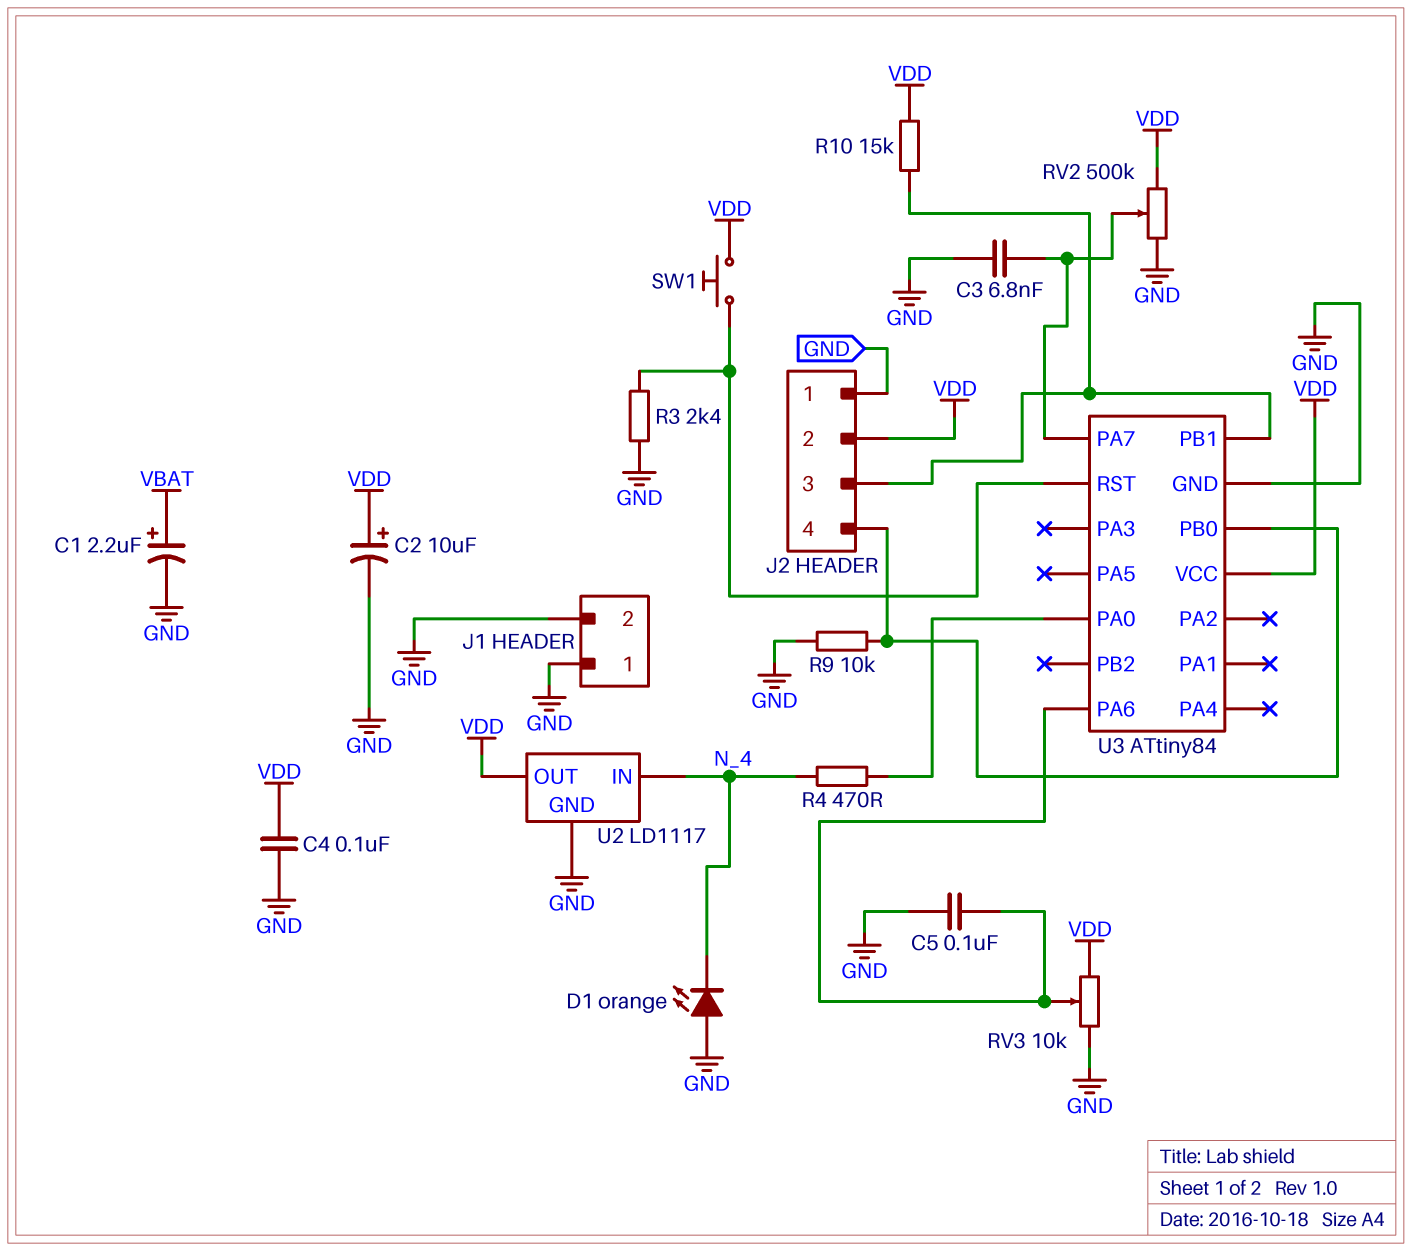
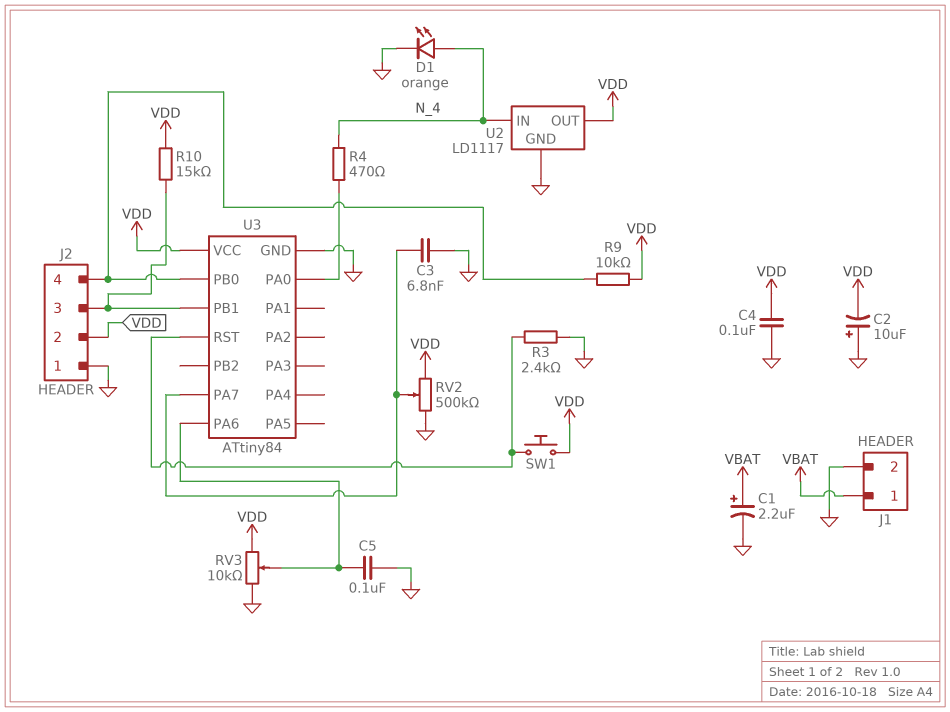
C2: 10uF (plus VDD, minus GND) -> 10uF (plus GND, minus VDD)
D1: LED orange (A GND, K N_4) -> LED orange (A N_4, K GND)
J1 pin 1: GND -> VBAT
R9: 10k (GND, J2/4) -> 10k (J2/4, VDD)

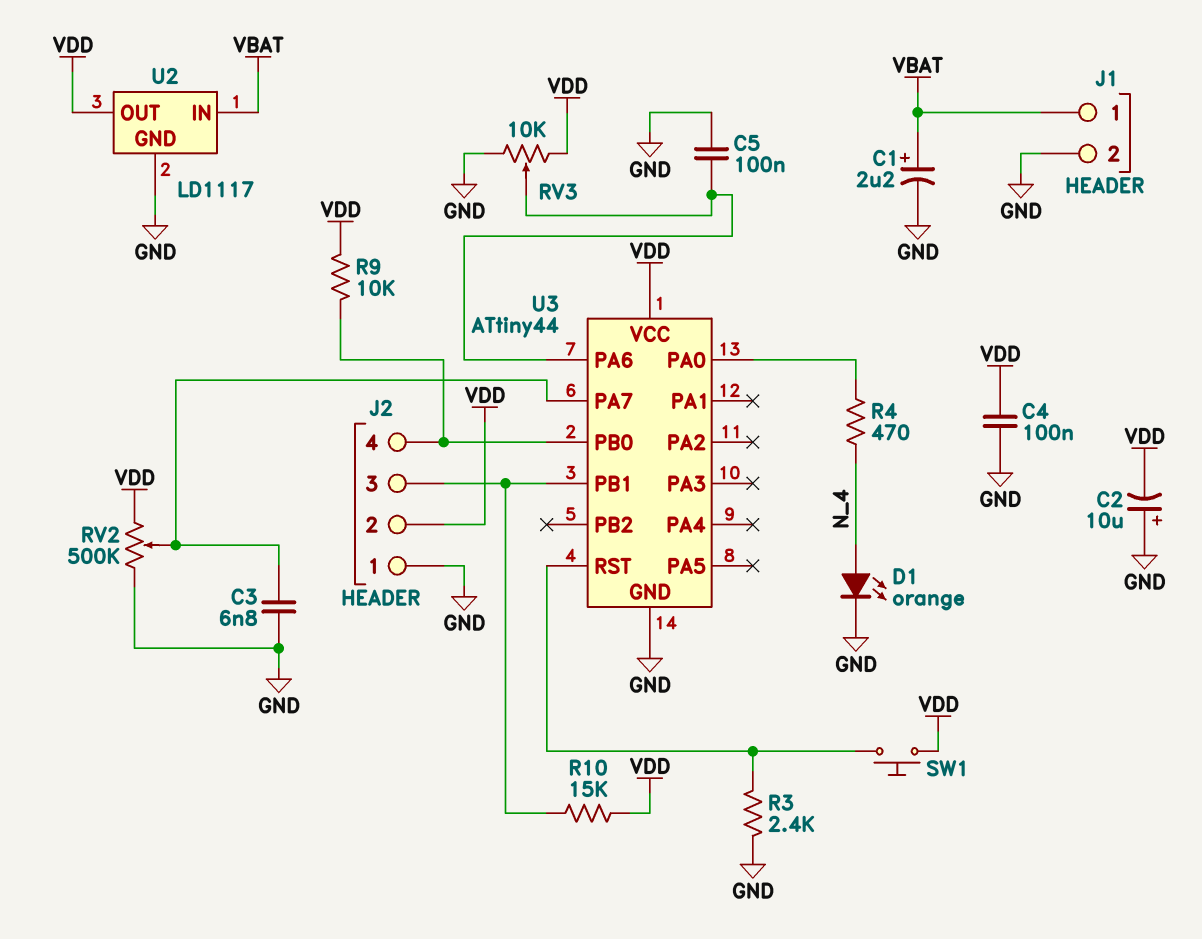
U2 pin IN: N_4 -> VBAT
U3: ATtiny84 -> ATtiny44

